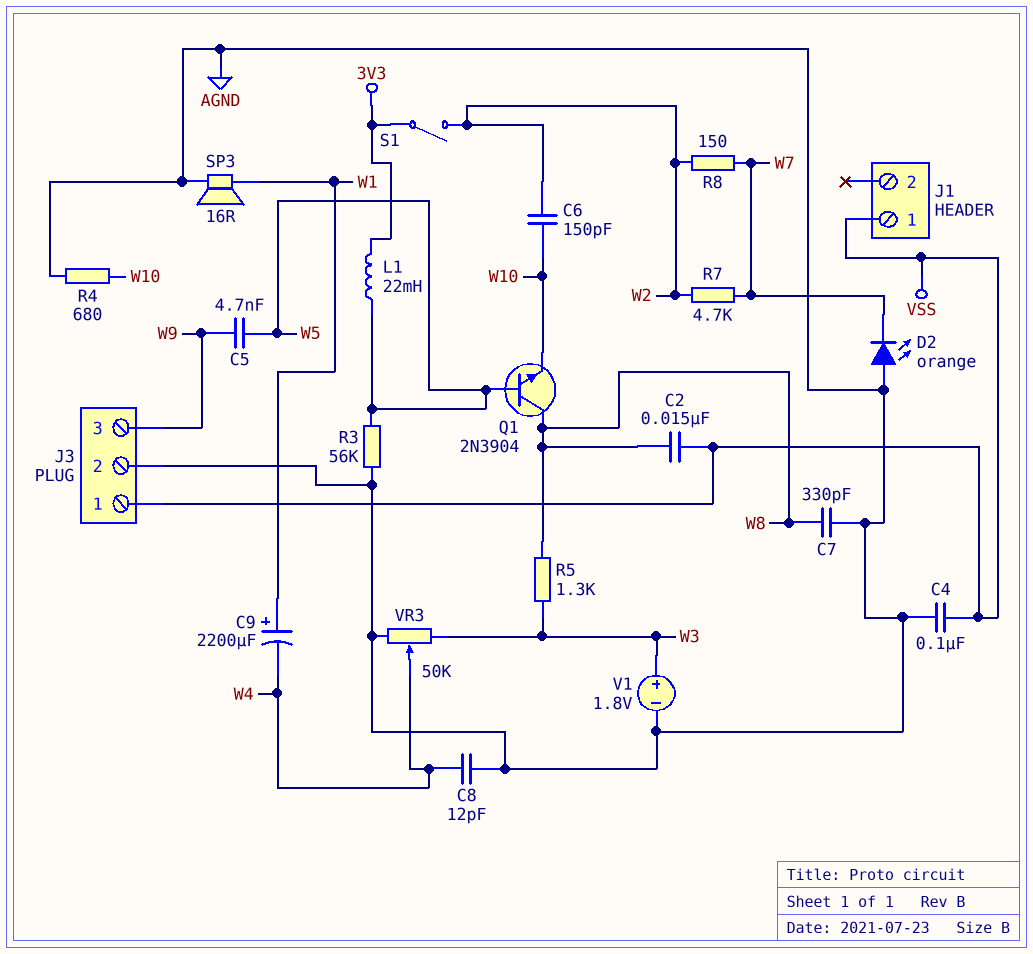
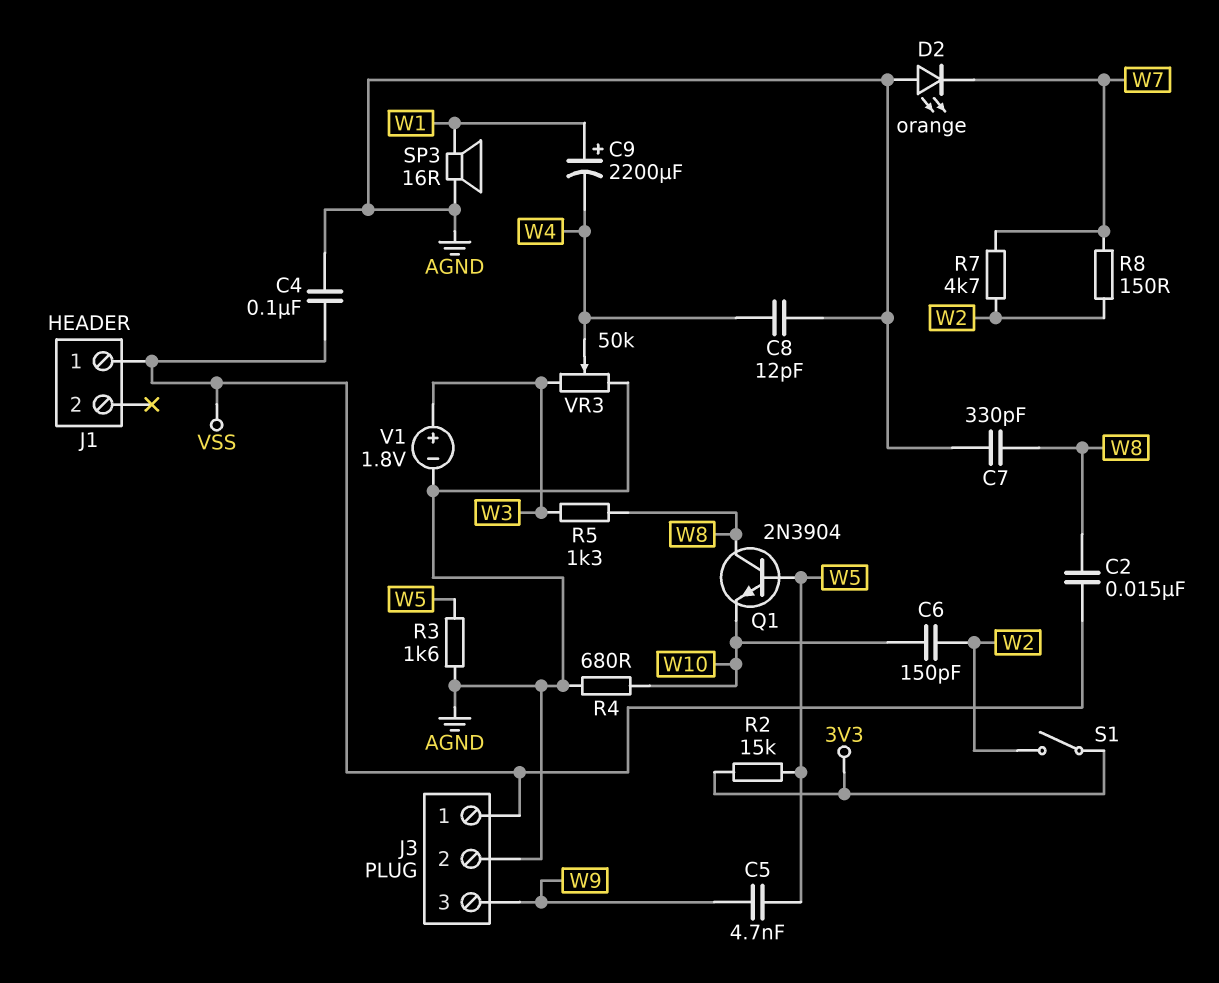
L1: 22mH (3V3, W5) -> none
R2: none -> 15k (3V3, W5)
R3: 56k (AGND, W5) -> 1.6k (AGND, W5)

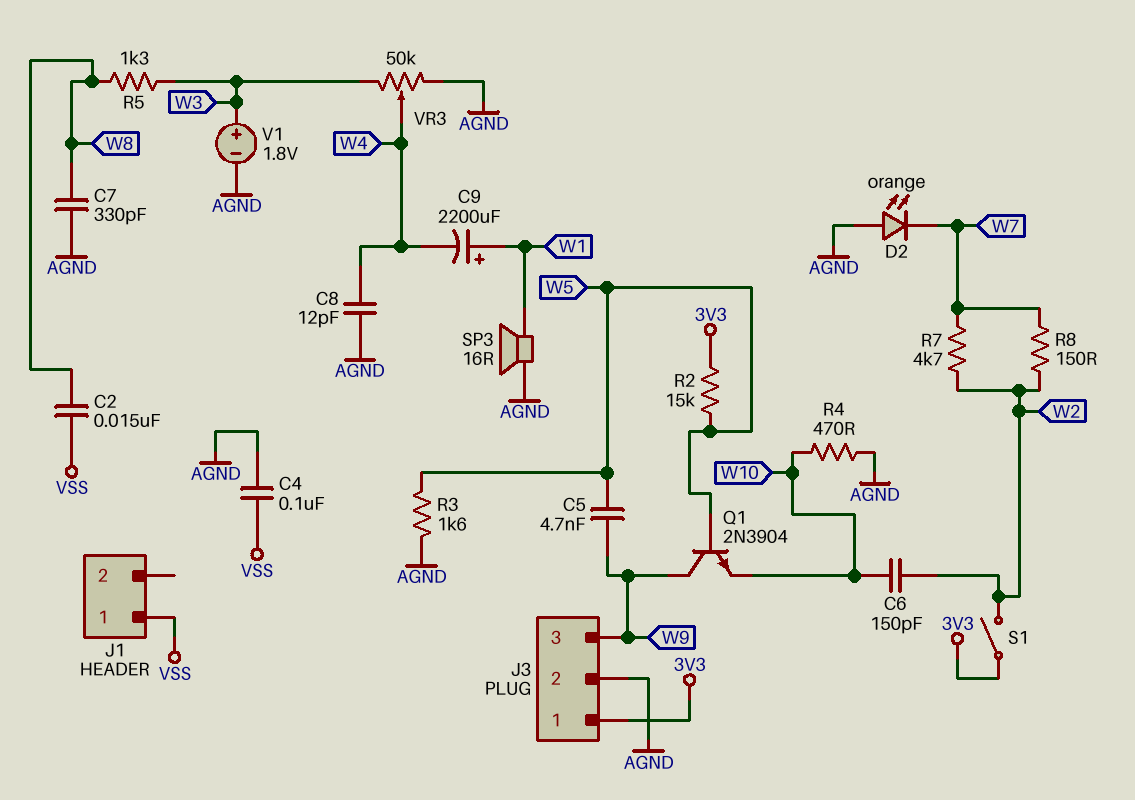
J3 pin 1: VSS -> 3V3
Q1: NPN 2N3904 (B W5, C W8, E W10) -> NPN 2N3904 (B W5, C W9, E W10)
R4: 680 (AGND, W10) -> 470 (AGND, W10)

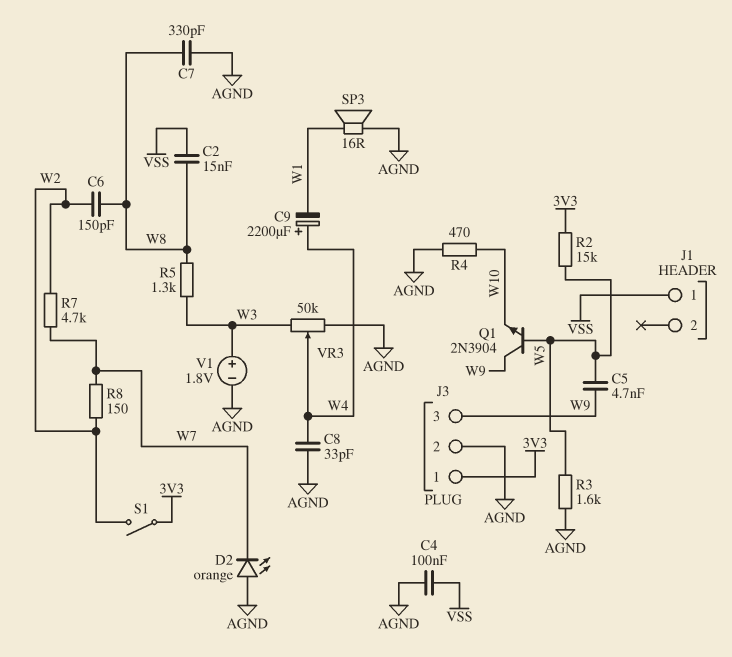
C6: 150pF (W2, W10) -> 150pF (W2, W8)
C8: 12pF (AGND, W4) -> 33pF (AGND, W4)
C9: 2200uF (plus W1, minus W4) -> 2200uF (plus W4, minus W1)

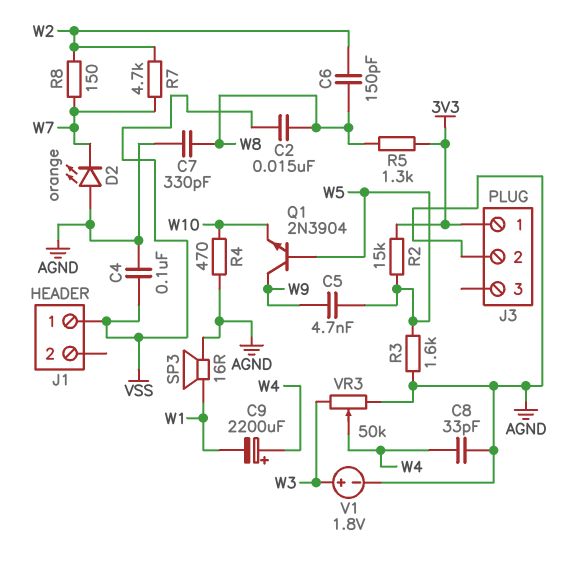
J3 pin 3: W9 -> none
R5: 1.3k (W3, W8) -> 1.3k (3V3, W8)
S1: switch (3V3, W2) -> none

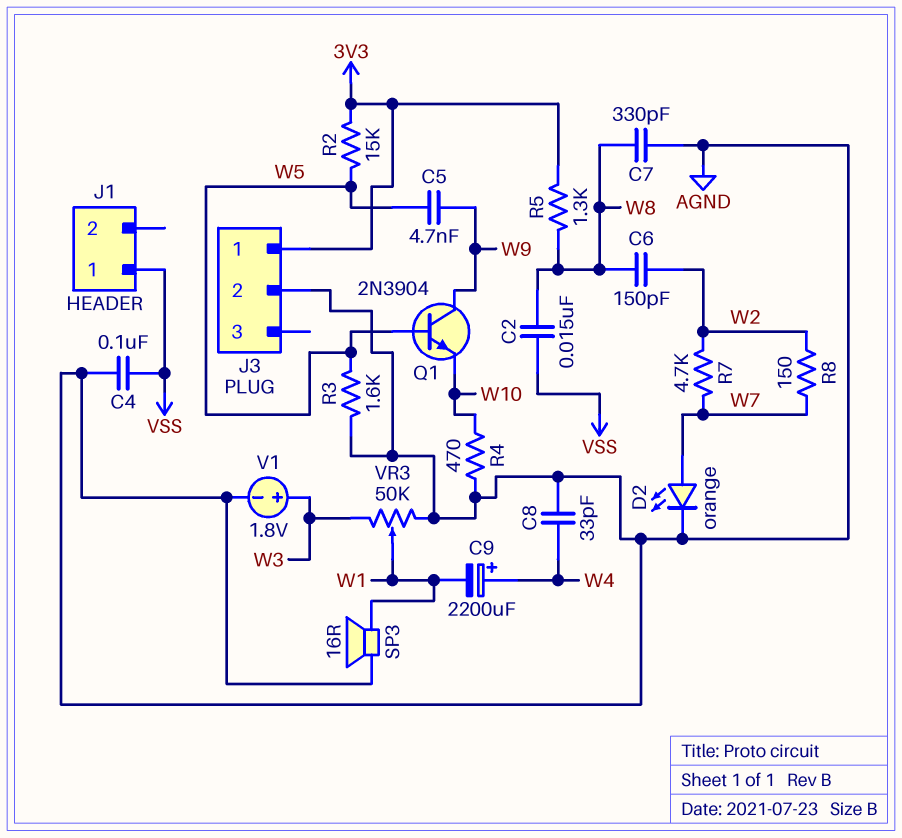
D2: LED orange (A AGND, K W7) -> LED orange (A W7, K AGND)
VR3: 50k (AGND, W3, wiper W4) -> 50k (AGND, W3, wiper W1)

